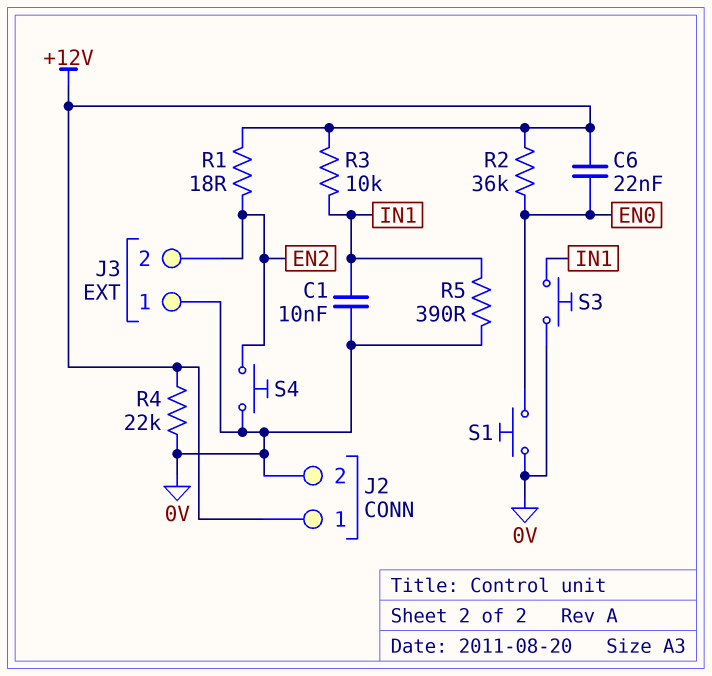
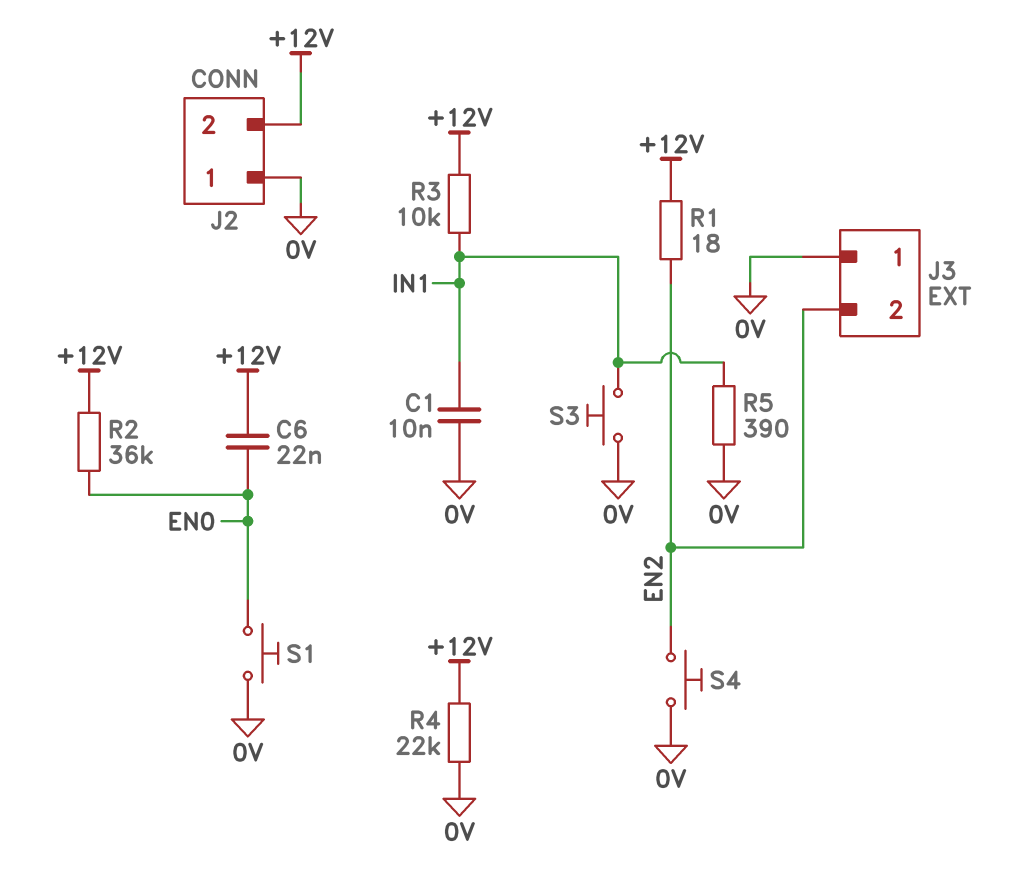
J2 pin 1: +12V -> 0V
J2 pin 2: 0V -> +12V

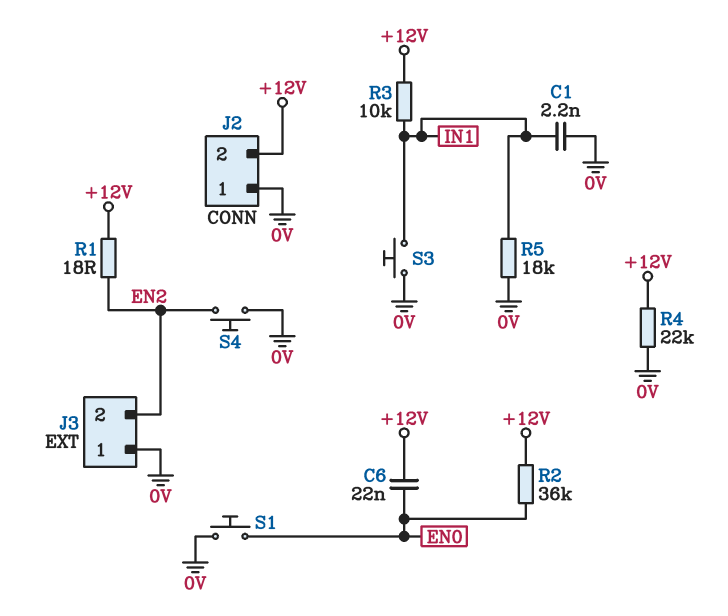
C1: 10nF (0V, IN1) -> 2.2nF (0V, IN1)
R5: 390 (0V, IN1) -> 18k (0V, IN1)

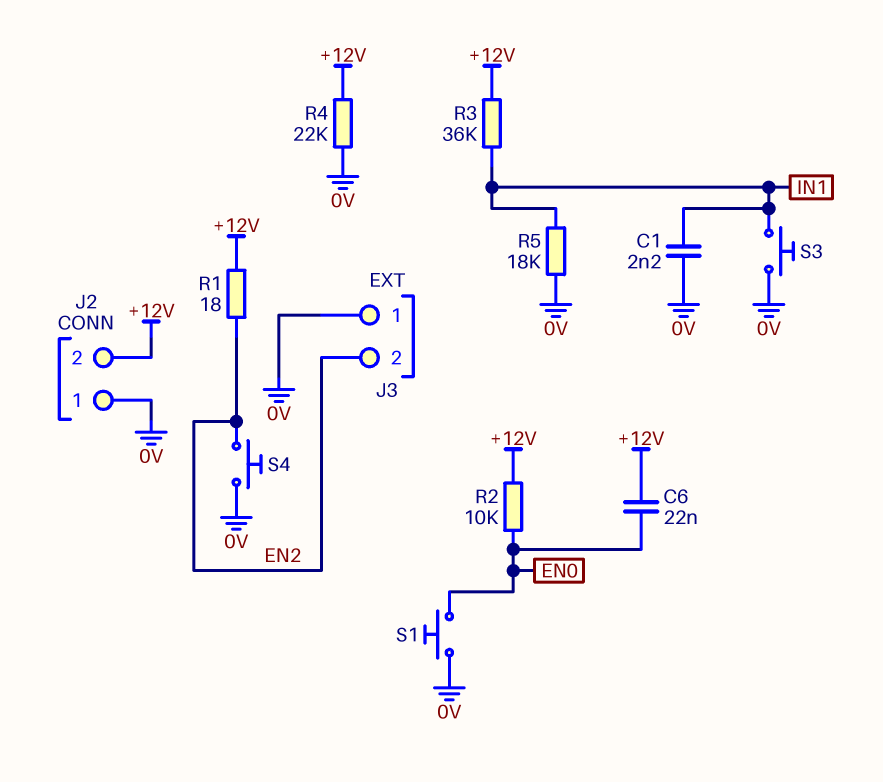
R2: 36k (+12V, EN0) -> 10k (+12V, EN0)
R3: 10k (+12V, IN1) -> 36k (+12V, IN1)

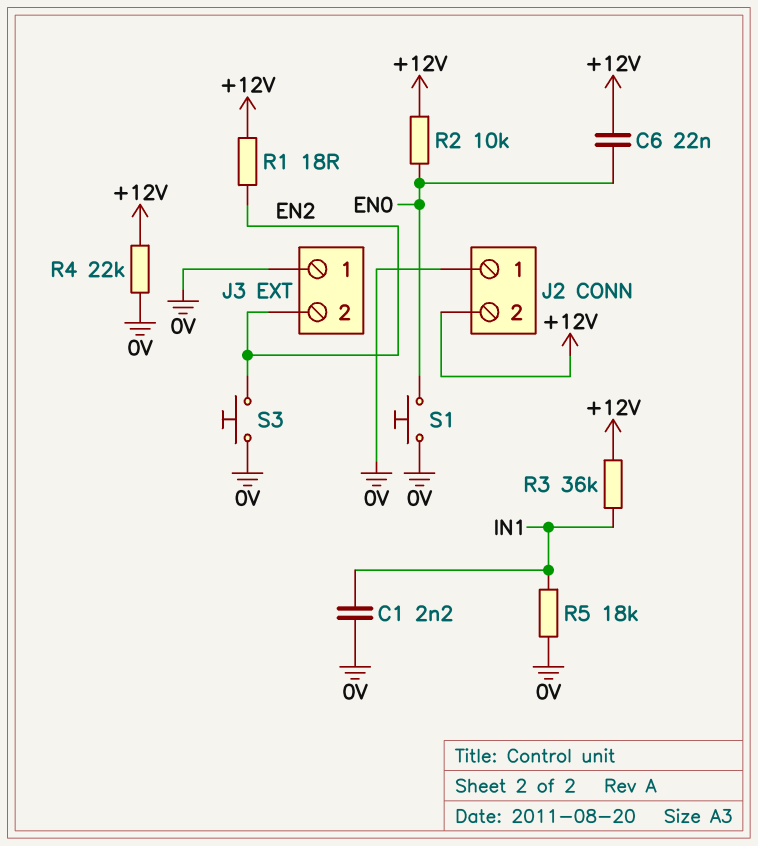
S3: button (0V, IN1) -> button (0V, EN2)
S4: button (0V, EN2) -> none

